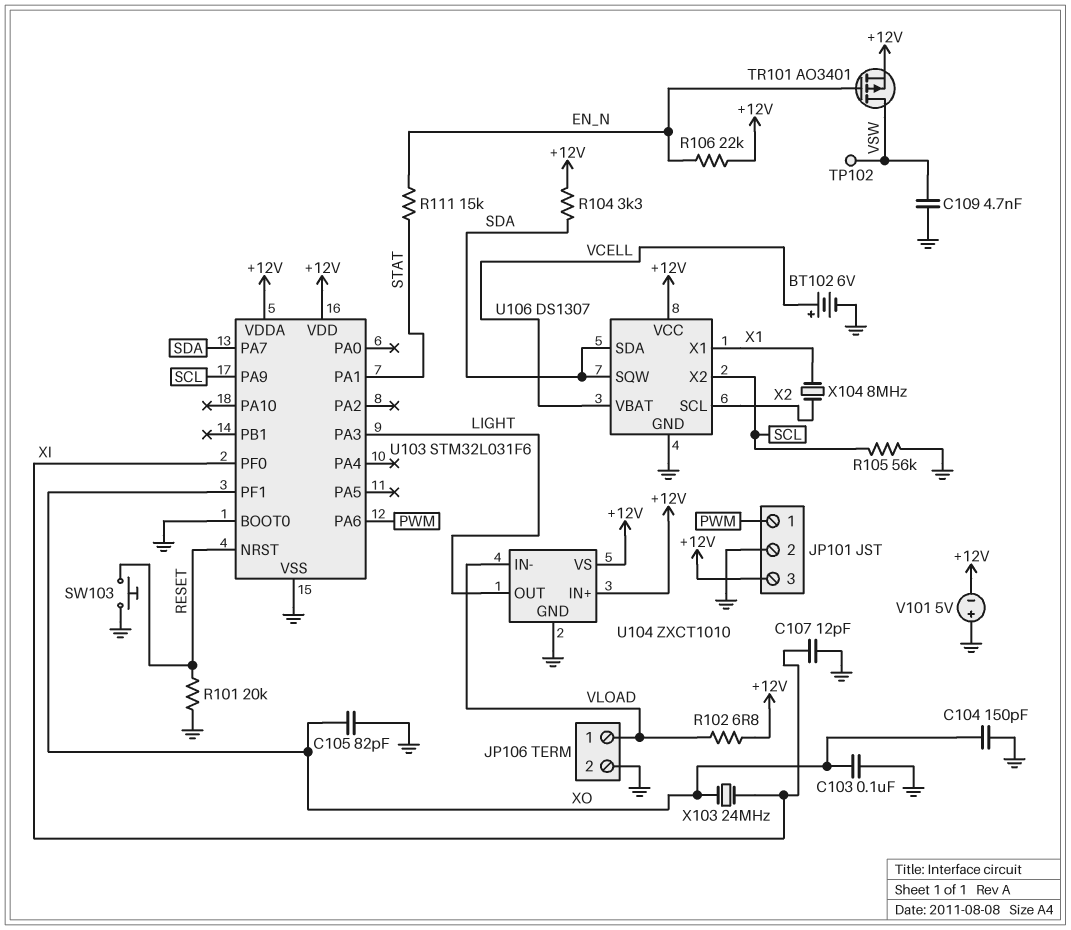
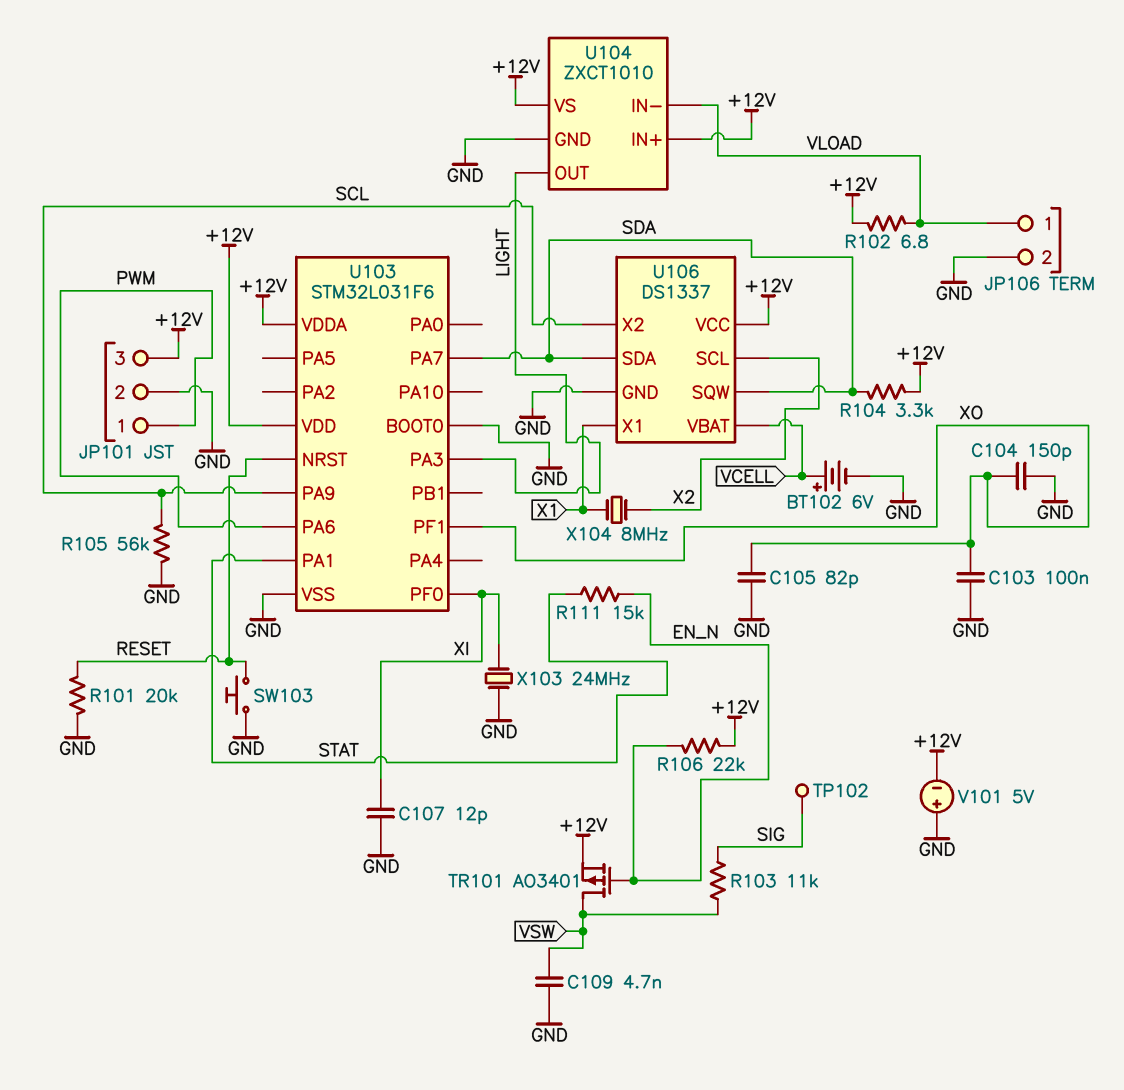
R103: none -> 11k (SIG, VSW)
TP102: test point (VSW) -> test point (SIG)
U106: DS1307 -> DS1337
X103: 24MHz (XI, XO) -> 24MHz (GND, XI)

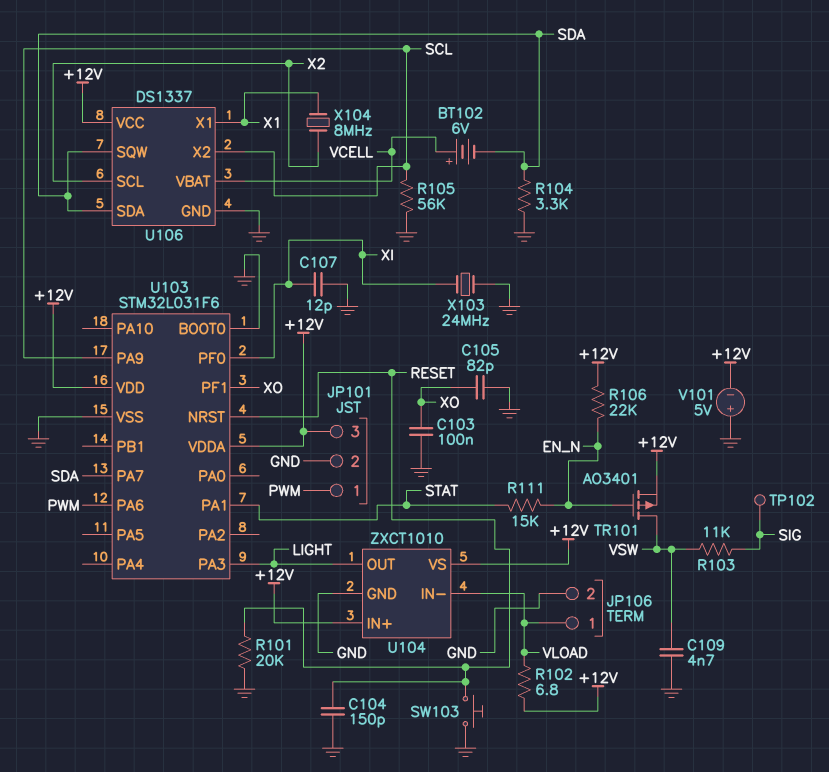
BT102: 6V (plus VCELL, minus GND) -> 6V (plus VCELL, minus SDA)
C104: 150pF (GND, XO) -> 150pF (GND, RESET)
R104: 3.3k (+12V, SDA) -> 3.3k (GND, SDA)

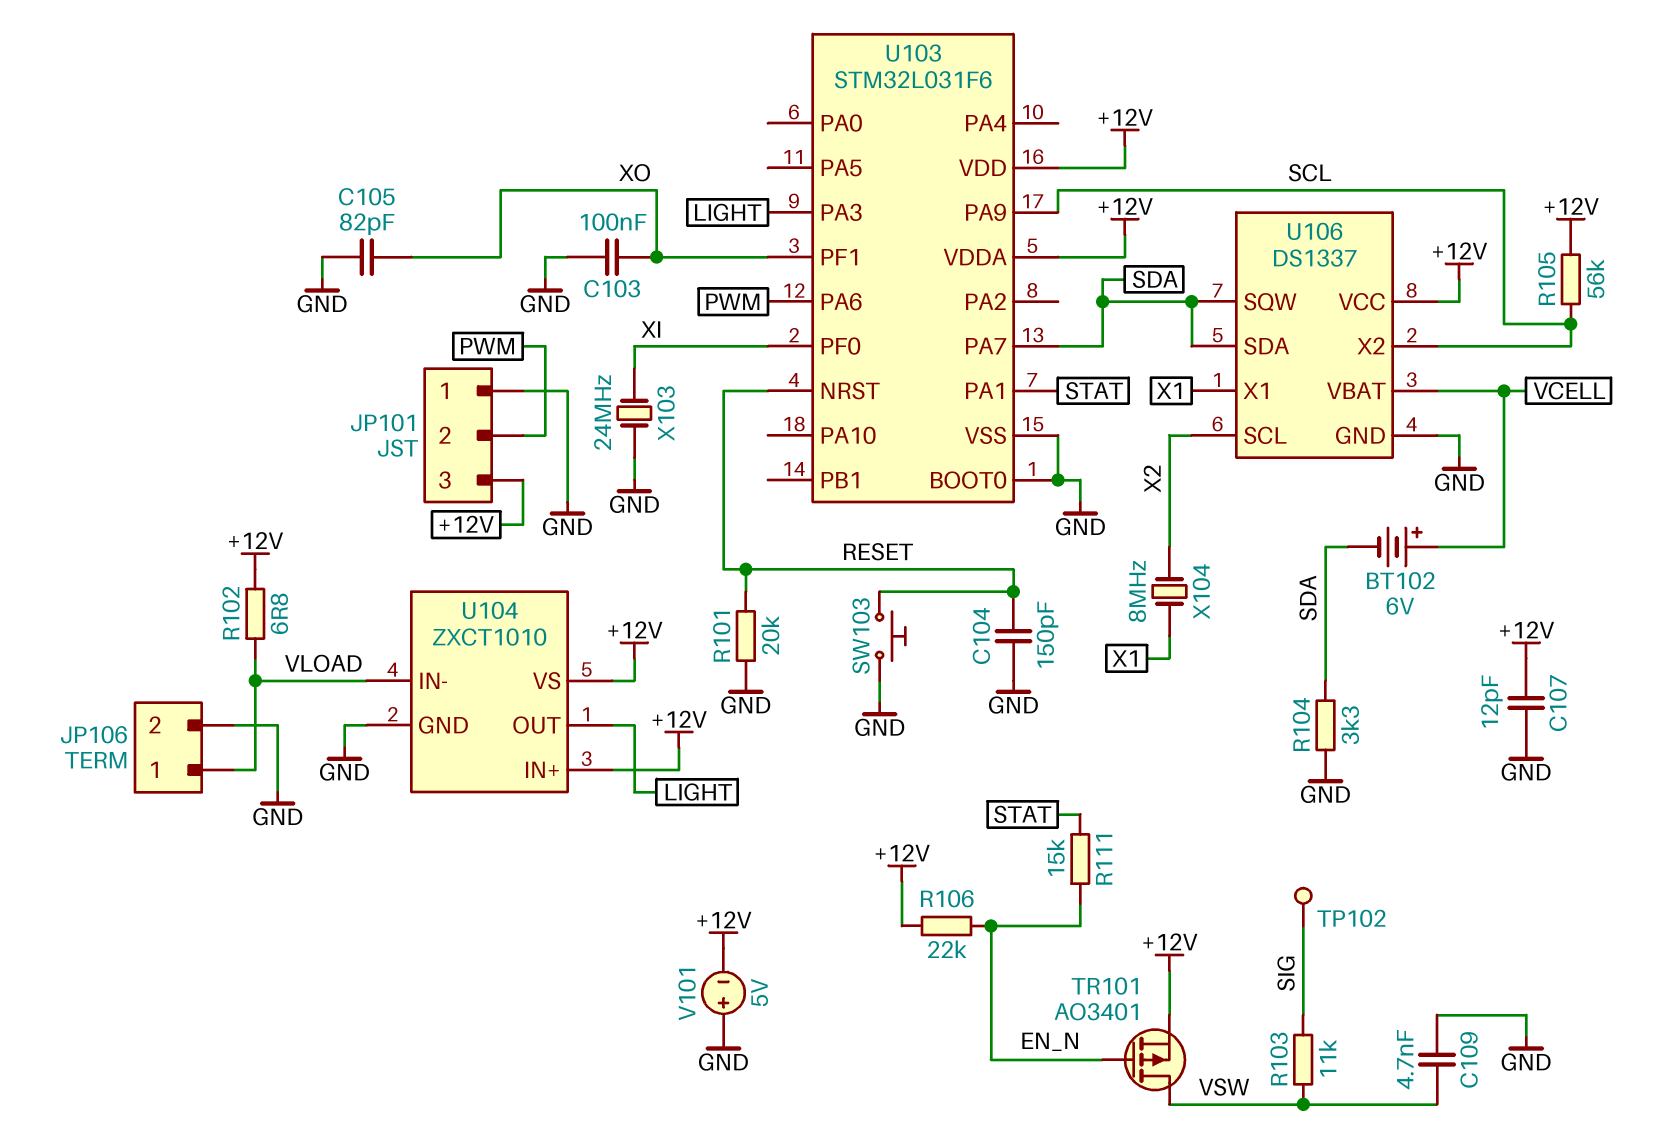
C107: 12pF (GND, XI) -> 12pF (+12V, GND)
JP101 pin 1: PWM -> GND
JP101 pin 2: GND -> PWM
R105: 56k (GND, SCL) -> 56k (+12V, SCL)

